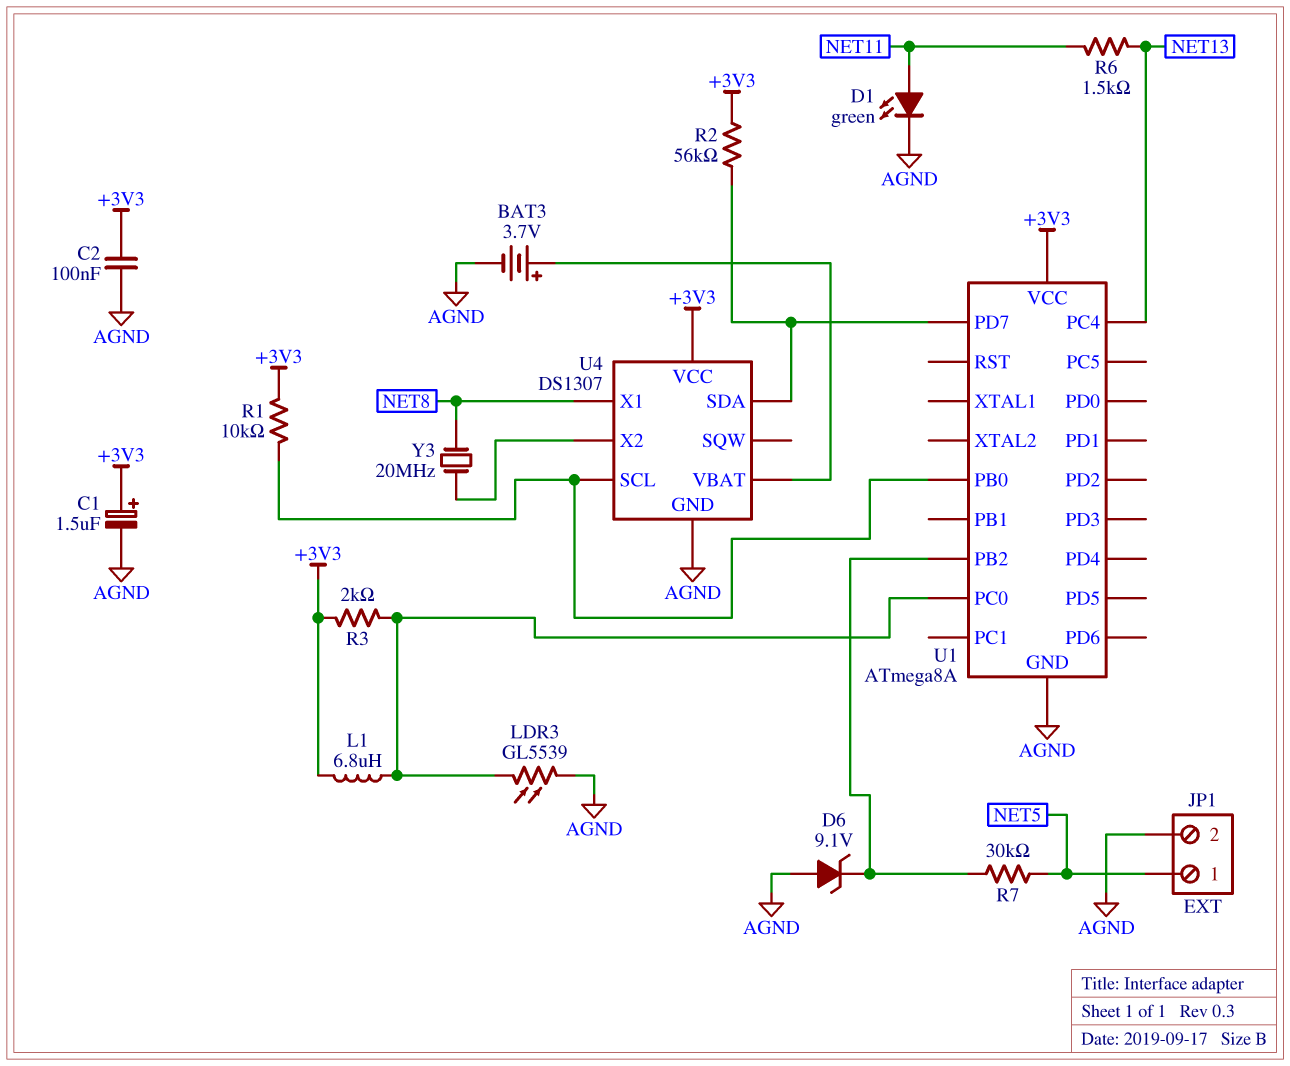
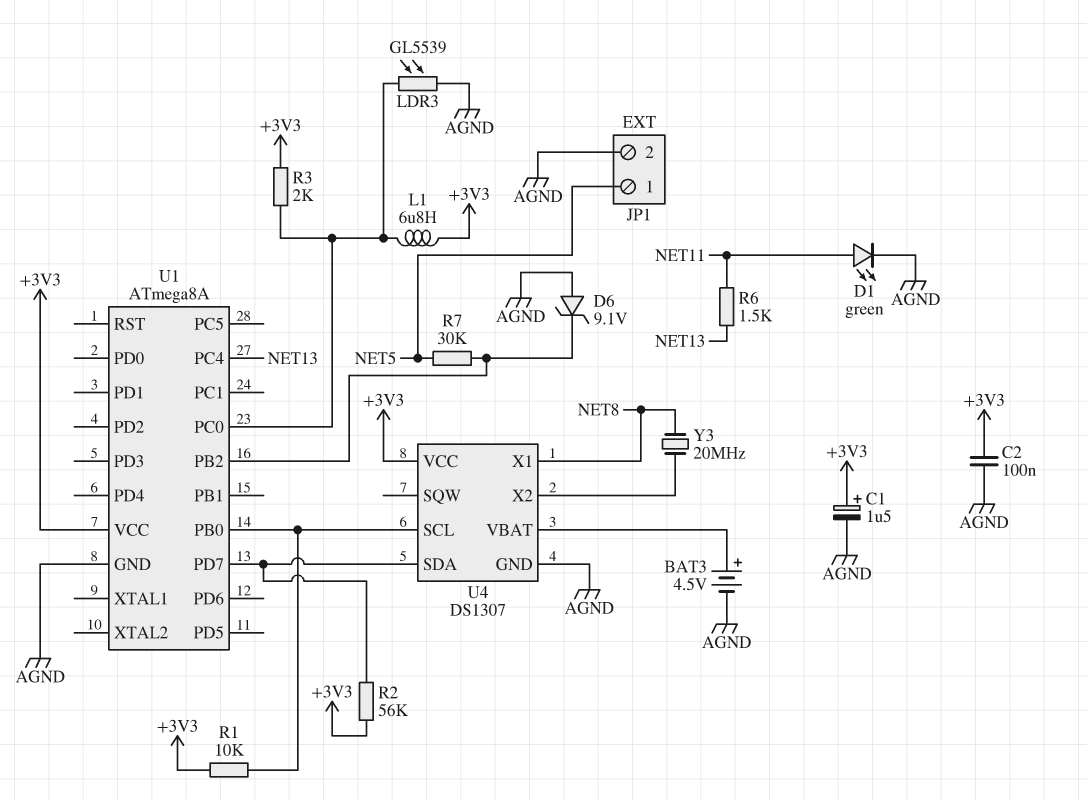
BAT3: 3.7V (plus U4/VBAT, minus AGND) -> 4.5V (plus U4/VBAT, minus AGND)

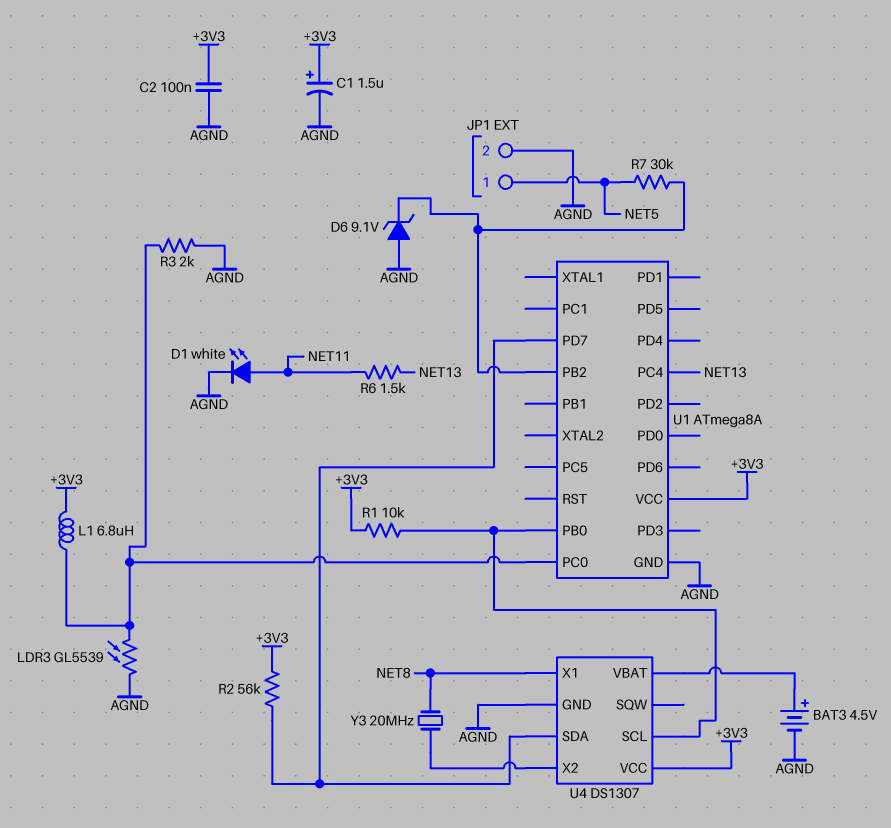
D1: LED green (A NET11, K AGND) -> LED white (A NET11, K AGND)
R3: 2k (+3V3, U1/PC0) -> 2k (AGND, U1/PC0)

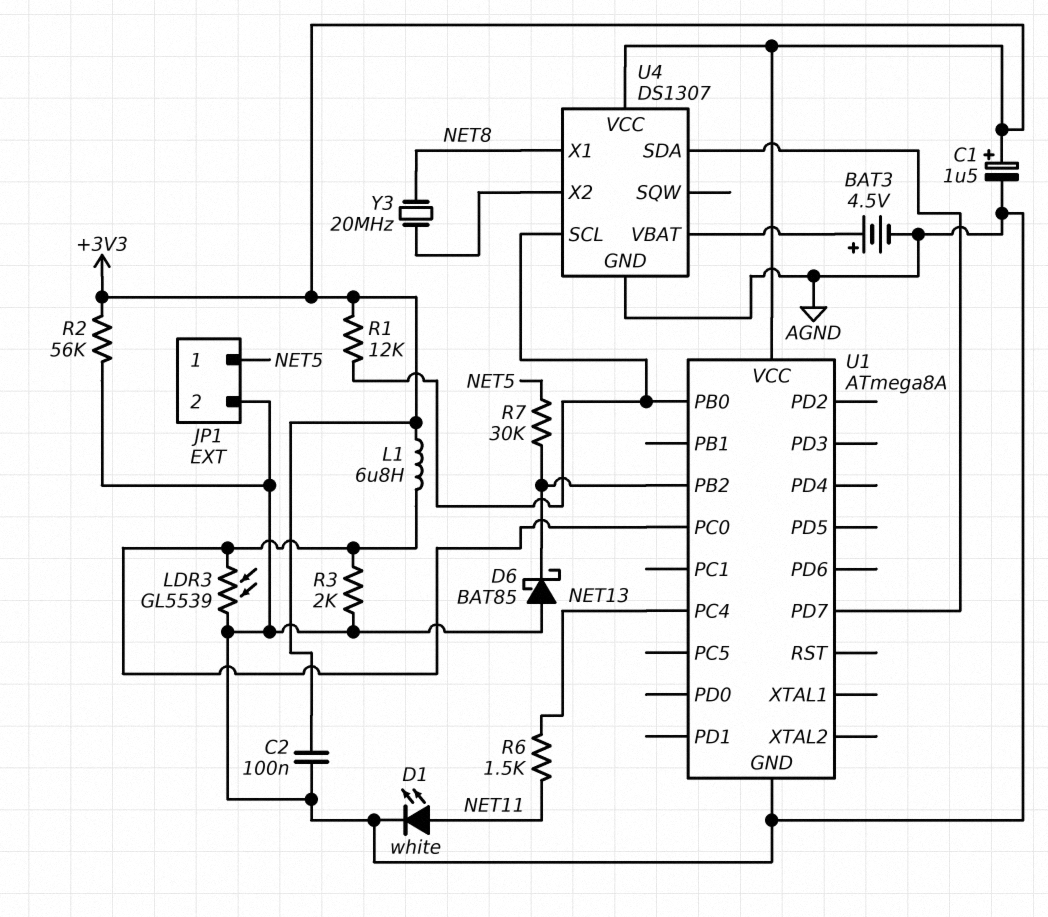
D6: zener 9.1V (A AGND, K U1/PB2) -> schottky BAT85 (A AGND, K U1/PB2)
R1: 10k (+3V3, U1/PB0) -> 12k (+3V3, U1/PB0)
R2: 56k (+3V3, U1/PD7) -> 56k (+3V3, AGND)

